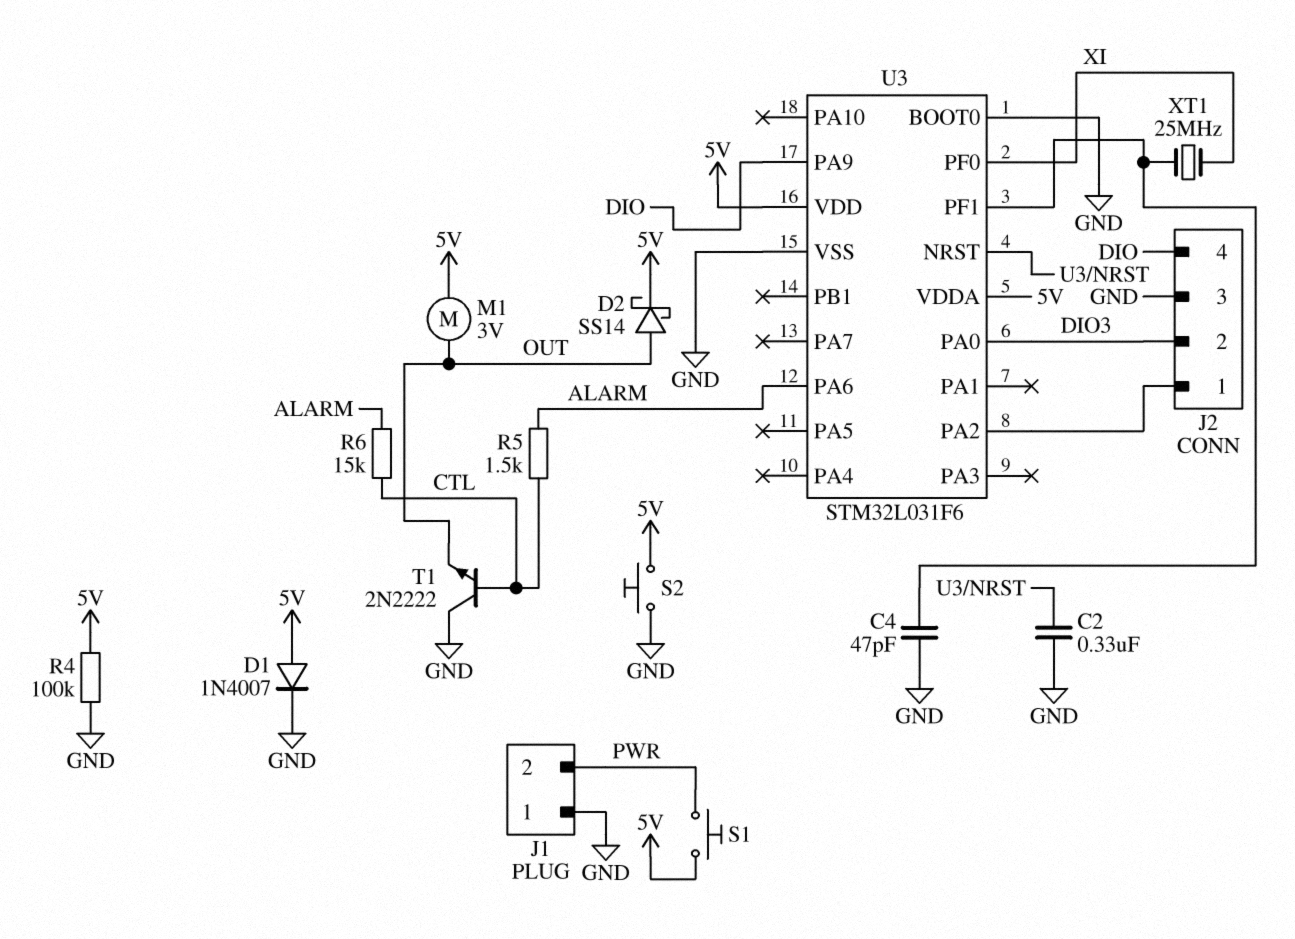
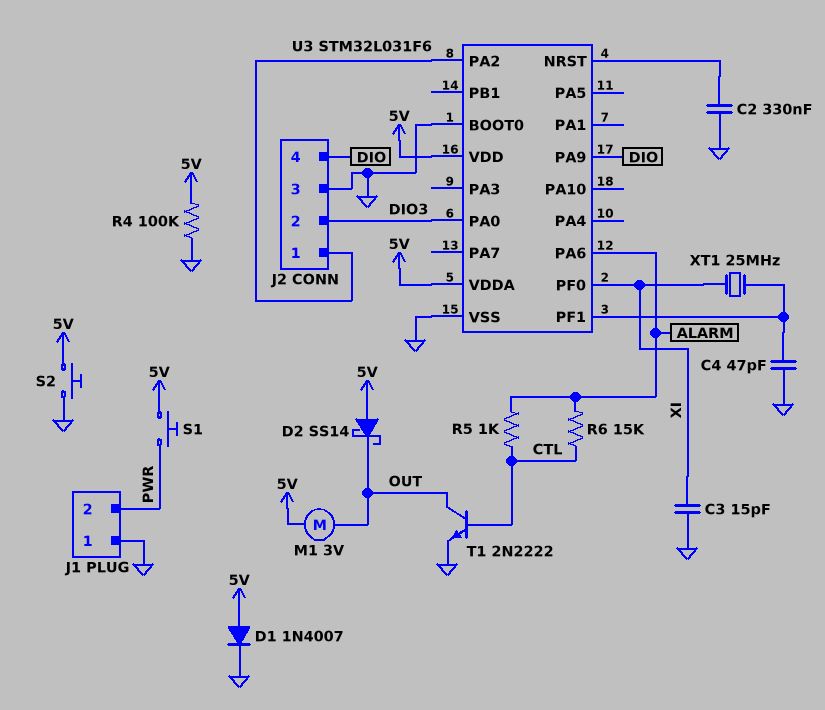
C3: none -> 15pF (GND, XI)
D2: schottky SS14 (A OUT, K 5V) -> schottky SS14 (A 5V, K OUT)
R5: 1.5k (ALARM, CTL) -> 1k (ALARM, CTL)
T1: NPN 2N2222 (B CTL, C GND, E OUT) -> NPN 2N2222 (B CTL, C OUT, E GND)

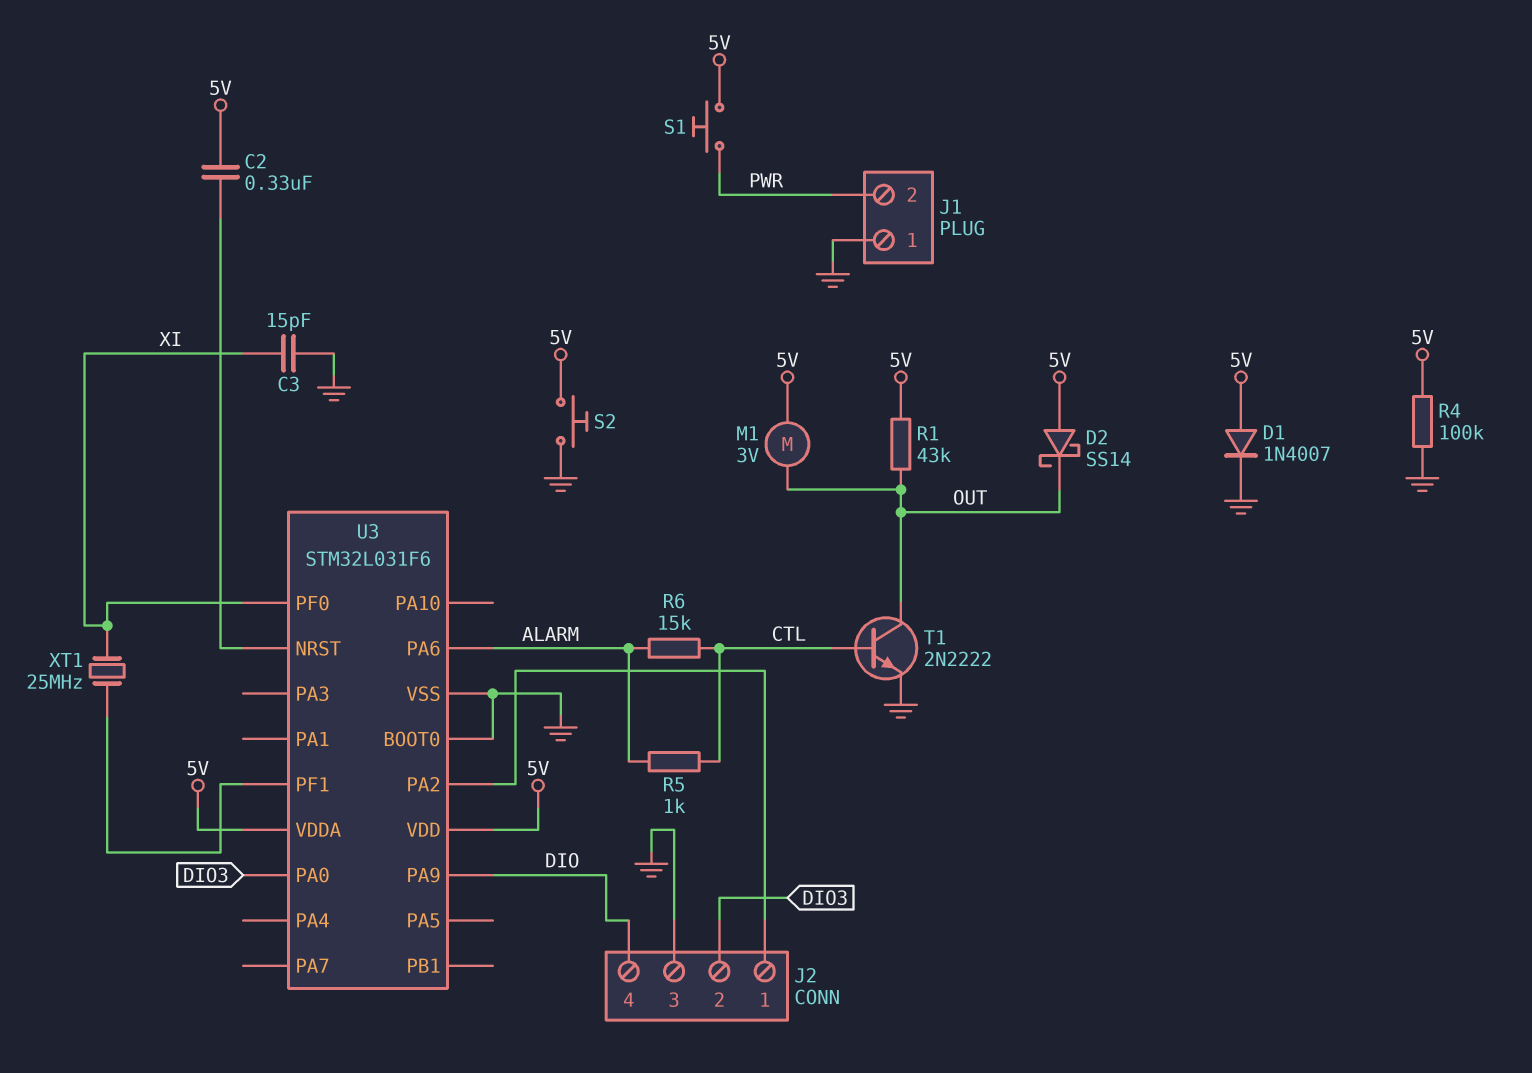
C2: 330nF (GND, U3/NRST) -> 330nF (5V, U3/NRST)
C4: 47pF (GND, U3/PF1) -> none
R1: none -> 43k (5V, OUT)

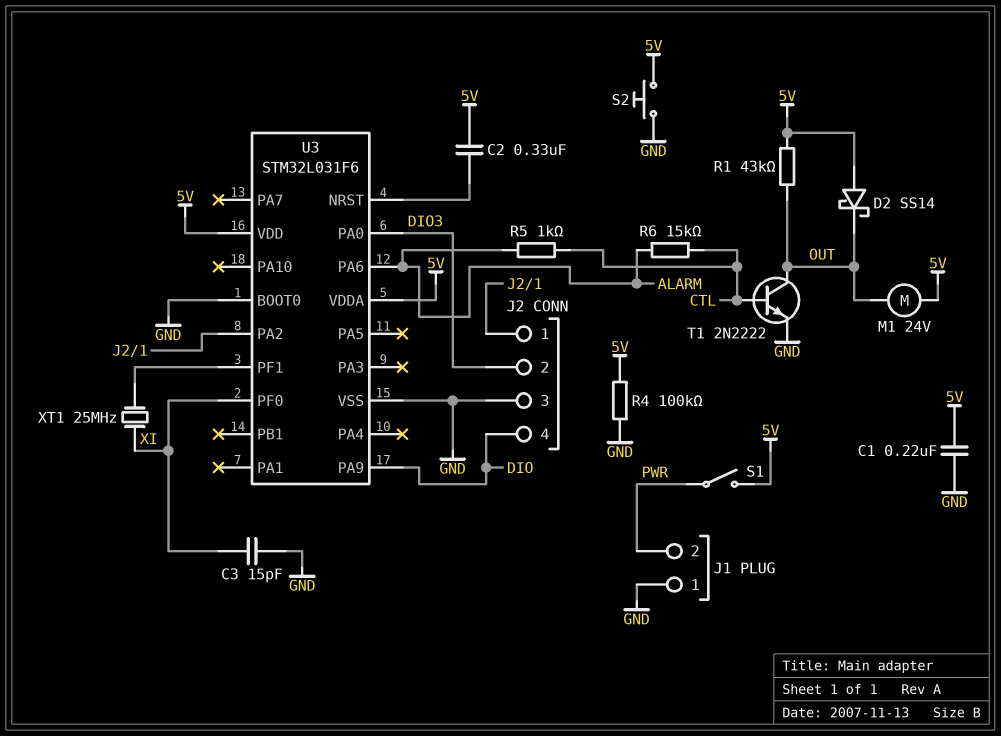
C1: none -> 220nF (5V, GND)
D1: diode 1N4007 (A 5V, K GND) -> none
M1: motor 3V (5V, OUT) -> motor 24V (5V, OUT)
S1: button (5V, PWR) -> switch (5V, PWR)

